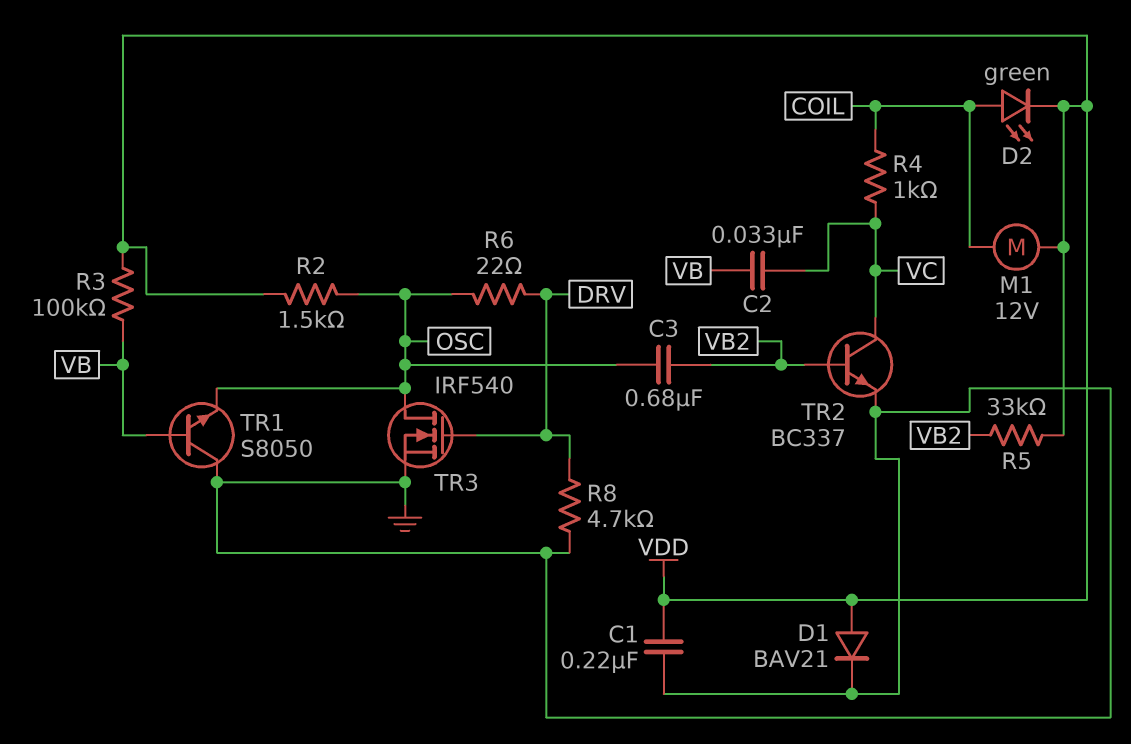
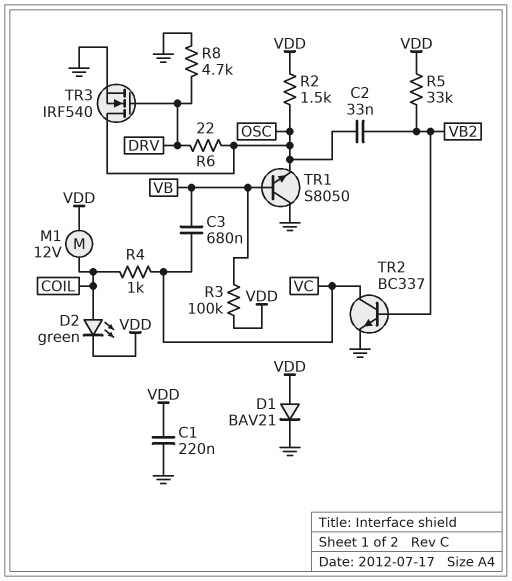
C2: 33nF (VB, VC) -> 33nF (OSC, VB2)
C3: 680nF (OSC, VB2) -> 680nF (VB, VC)

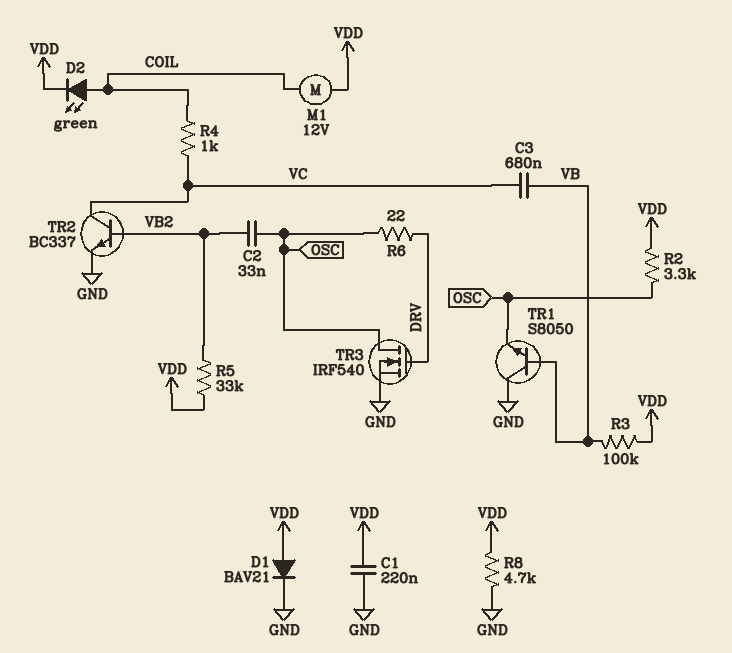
R2: 1.5k (OSC, VDD) -> 3.3k (OSC, VDD)
R8: 4.7k (DRV, GND) -> 4.7k (GND, VDD)

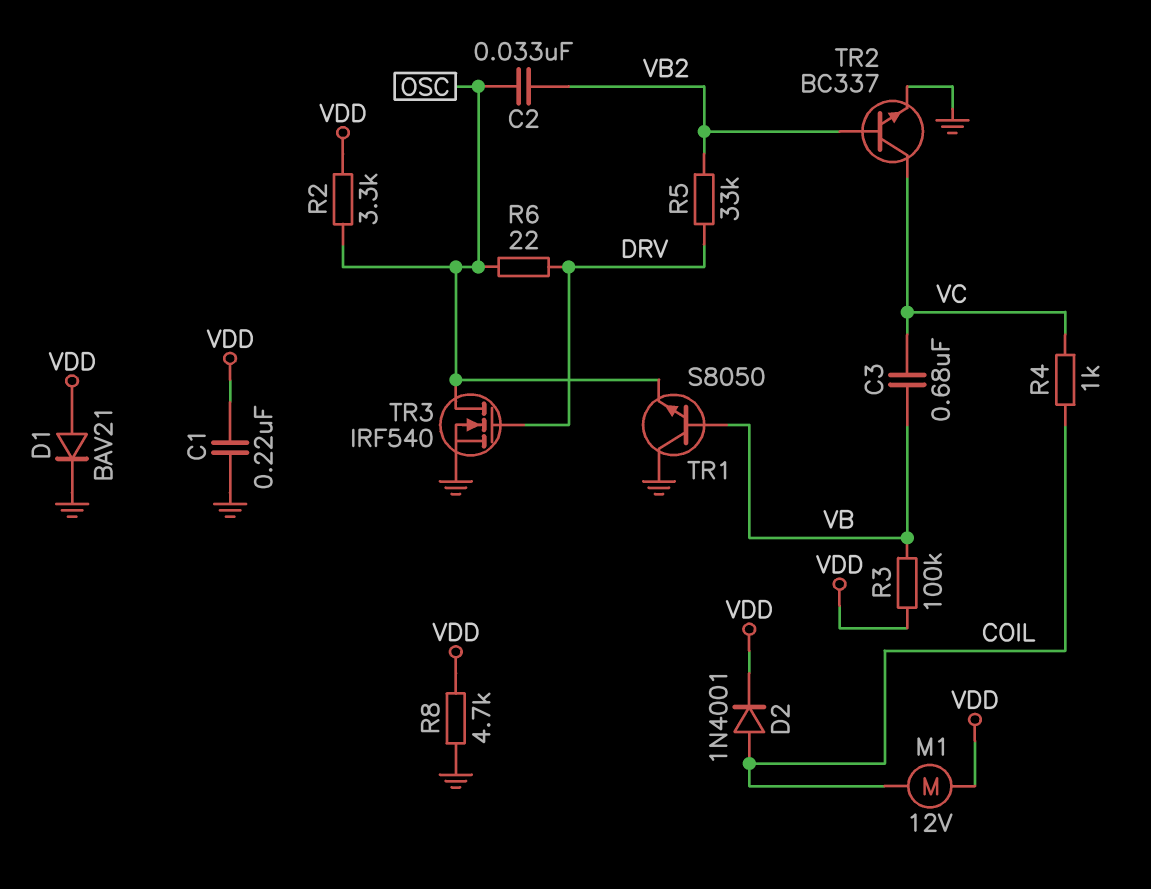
D2: LED green (A COIL, K VDD) -> diode 1N4001 (A COIL, K VDD)
R5: 33k (VB2, VDD) -> 33k (DRV, VB2)

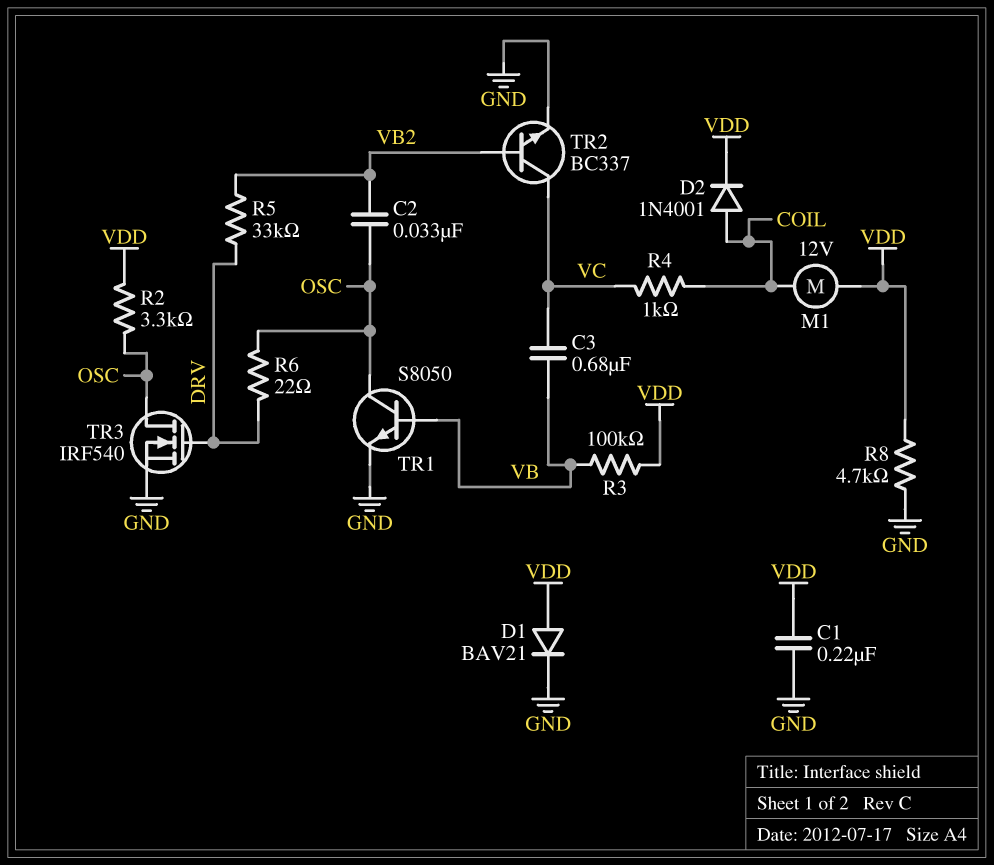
TR1: NPN S8050 (B VB, C GND, E OSC) -> NPN S8050 (B VB, C OSC, E GND)

